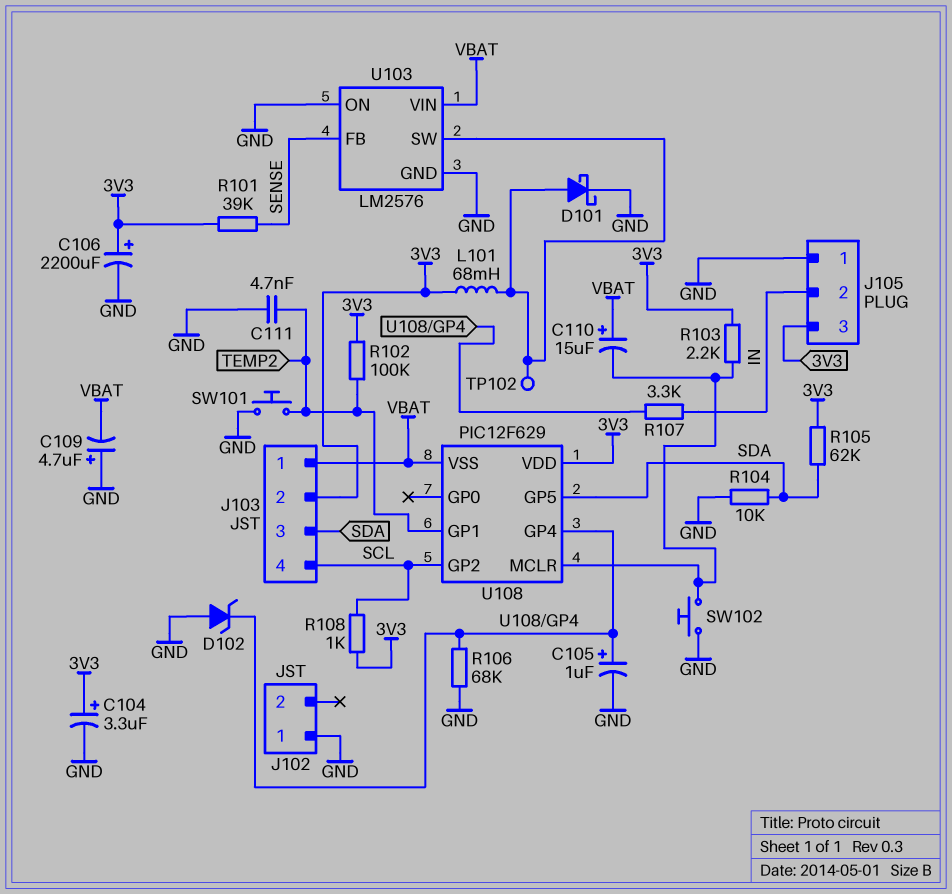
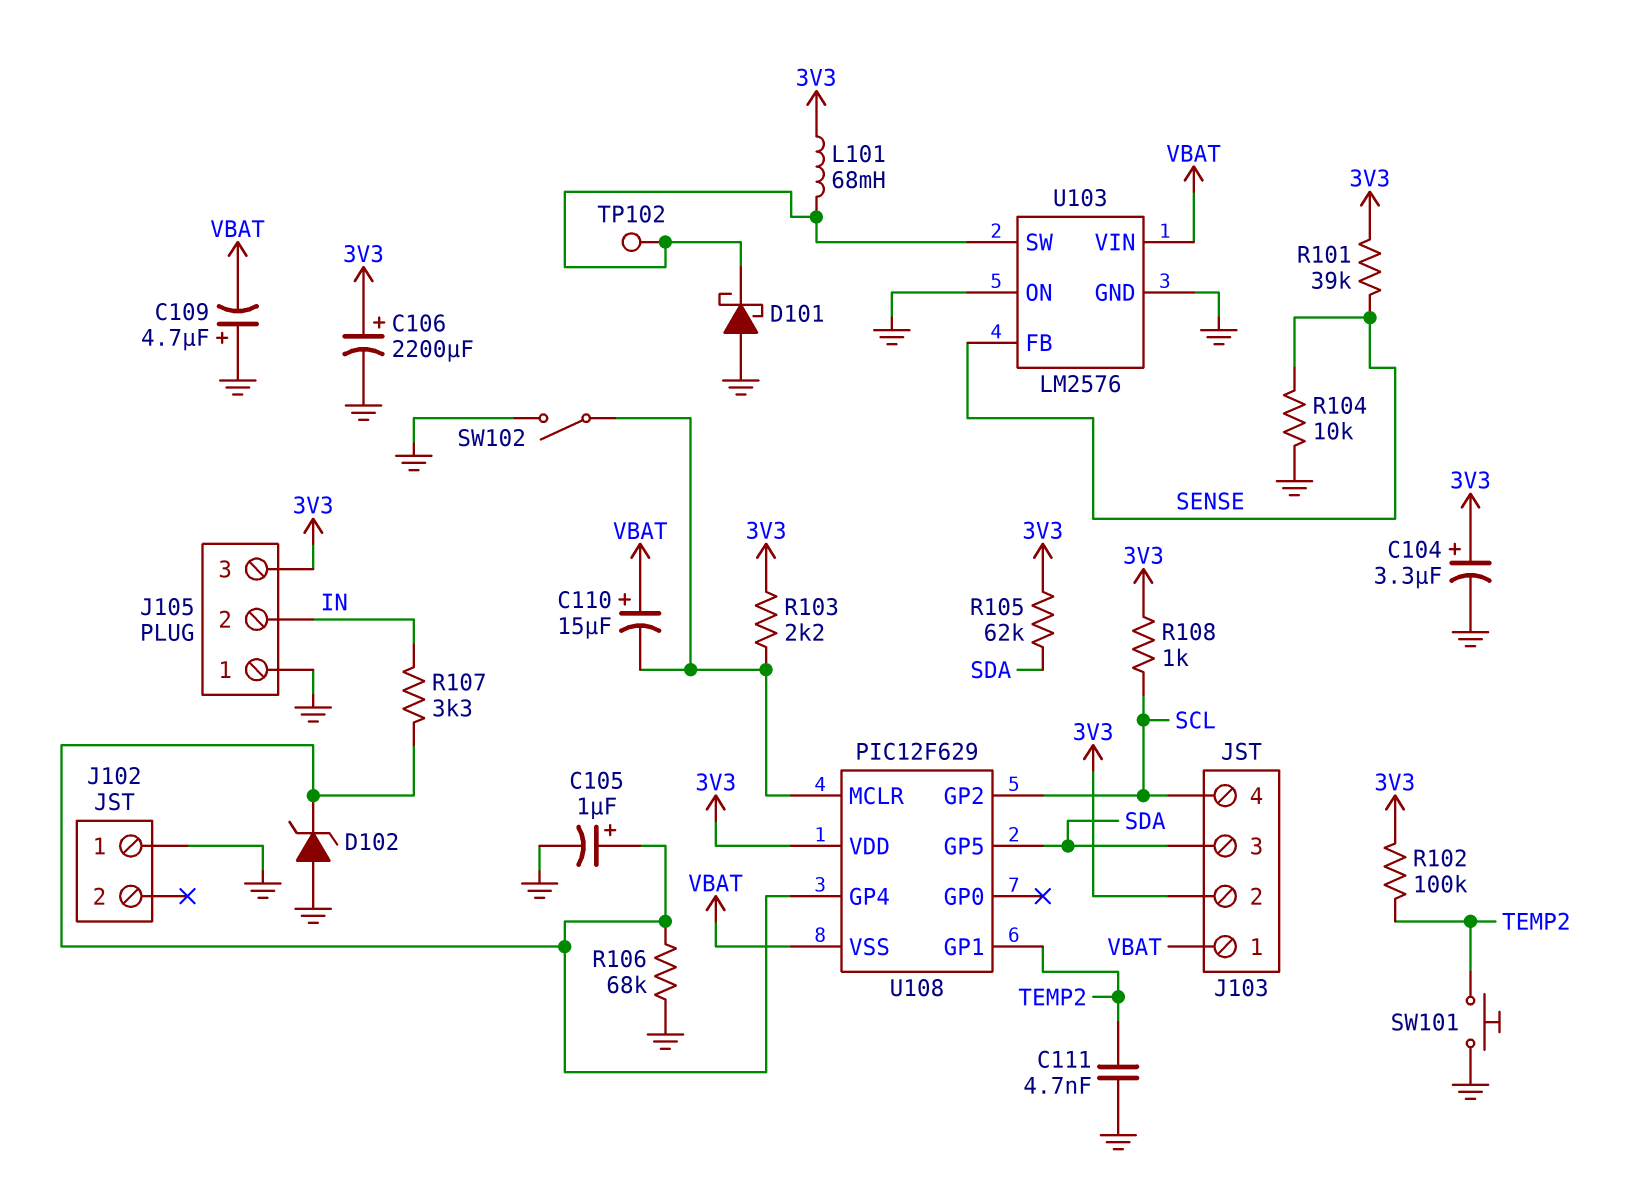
D101: schottky (A U103/SW, K GND) -> schottky (A GND, K U103/SW)
R104: 10k (GND, SDA) -> 10k (GND, SENSE)
SW102: button (GND, U108/MCLR) -> switch (GND, U108/MCLR)

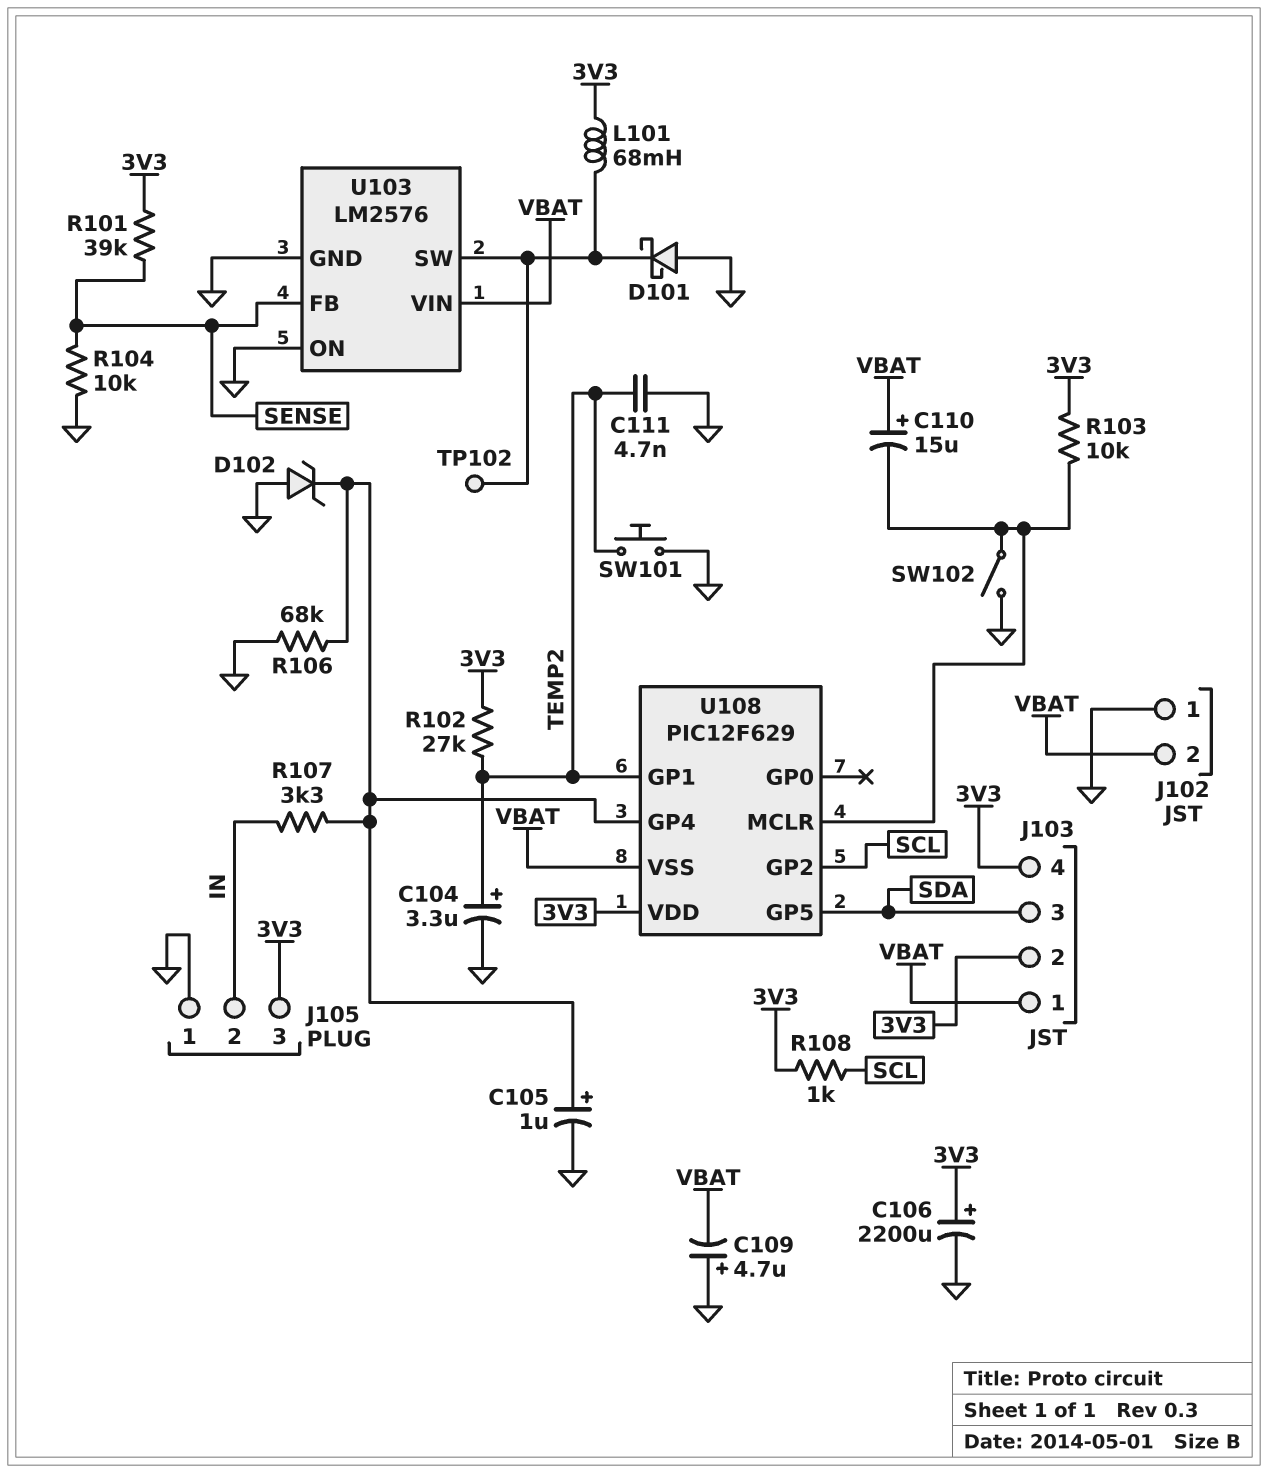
C104: 3.3uF (plus 3V3, minus GND) -> 3.3uF (plus TEMP2, minus GND)
J102 pin 2: none -> VBAT
J103 pin 4: SCL -> 3V3
R102: 100k (3V3, TEMP2) -> 27k (3V3, TEMP2)
R103: 2.2k (3V3, U108/MCLR) -> 10k (3V3, U108/MCLR)
R105: 62k (3V3, SDA) -> none

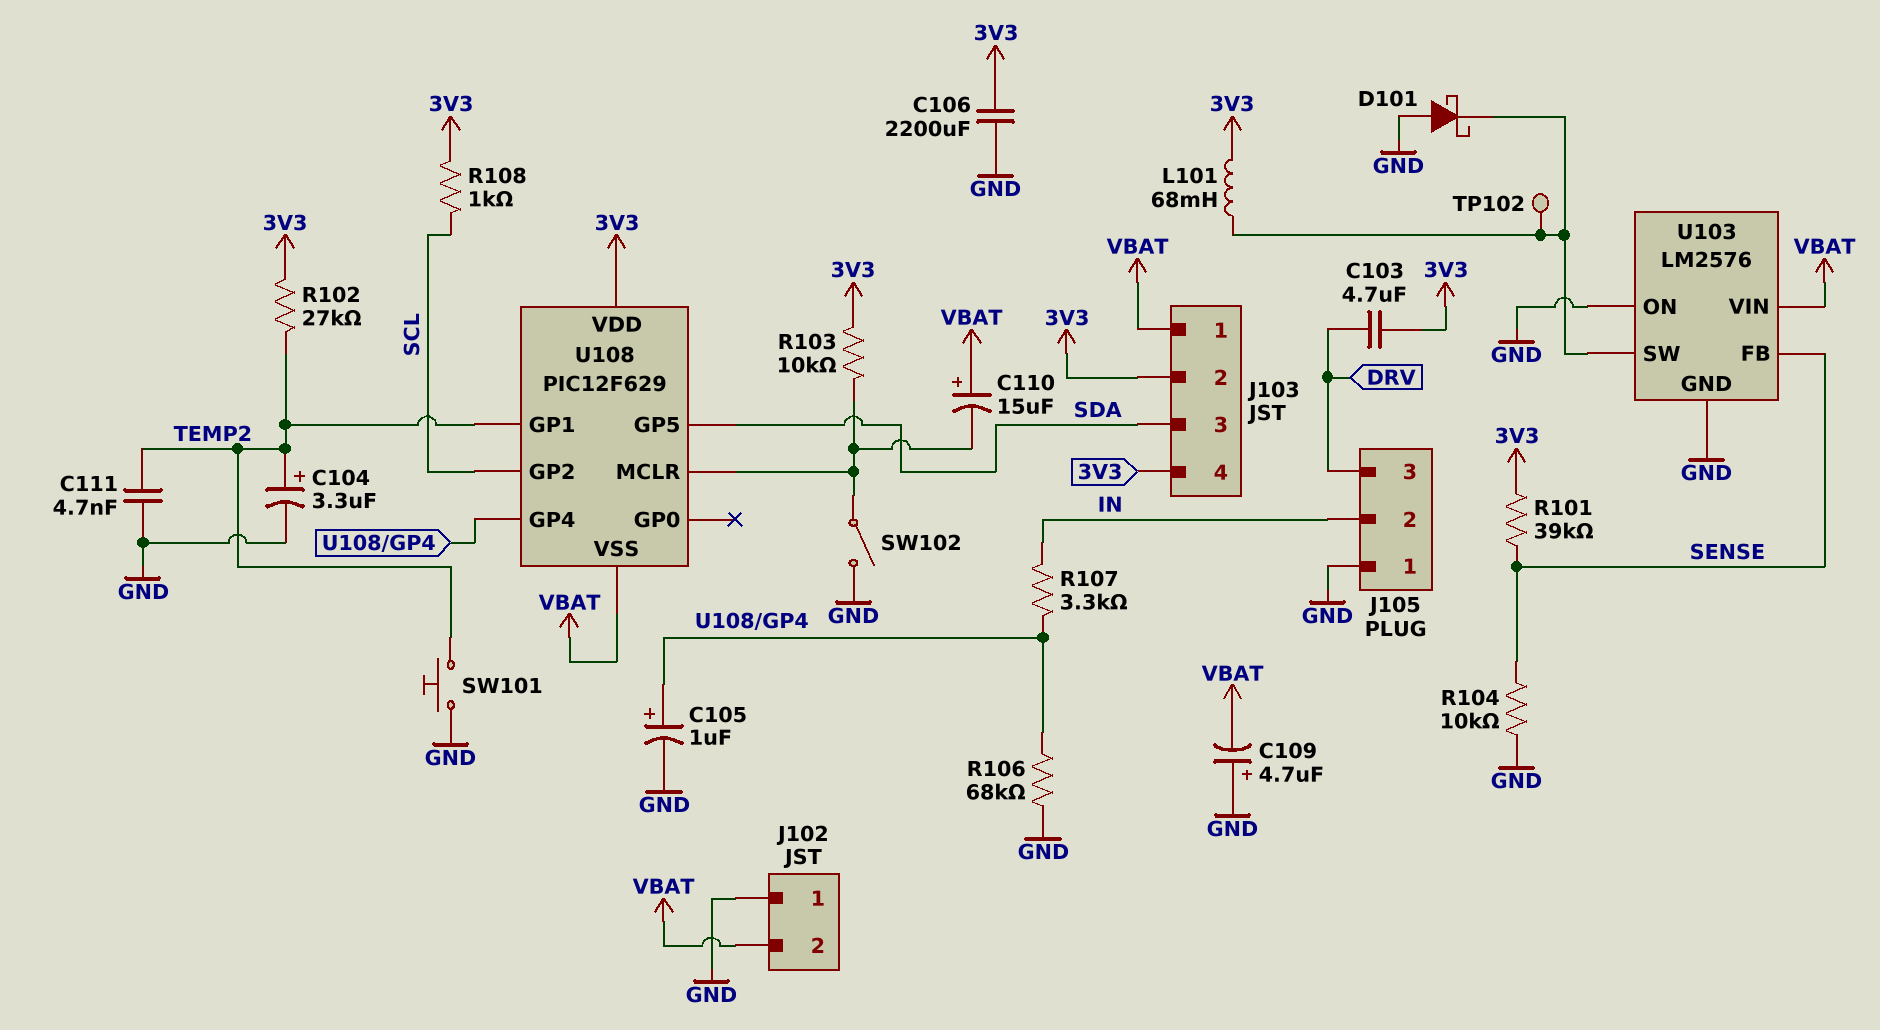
C103: none -> 4.7uF (3V3, DRV)
C106: 2200uF (plus 3V3, minus GND) -> 2200uF (3V3, GND)
D102: zener (A GND, K U108/GP4) -> none
J105 pin 3: 3V3 -> DRV

